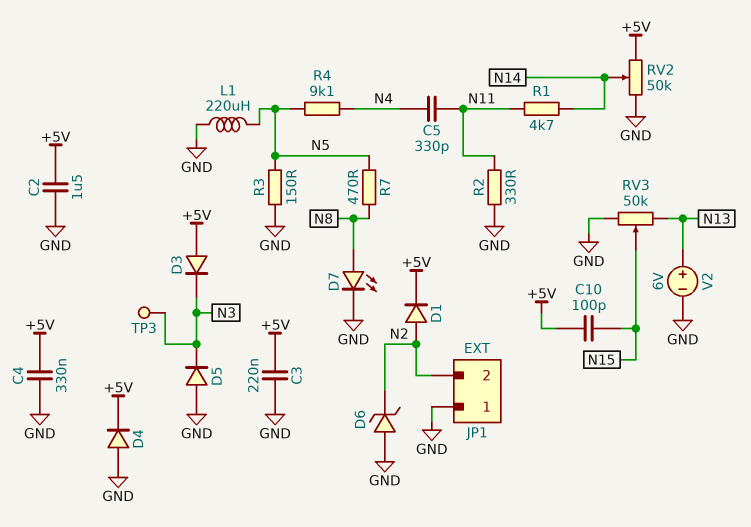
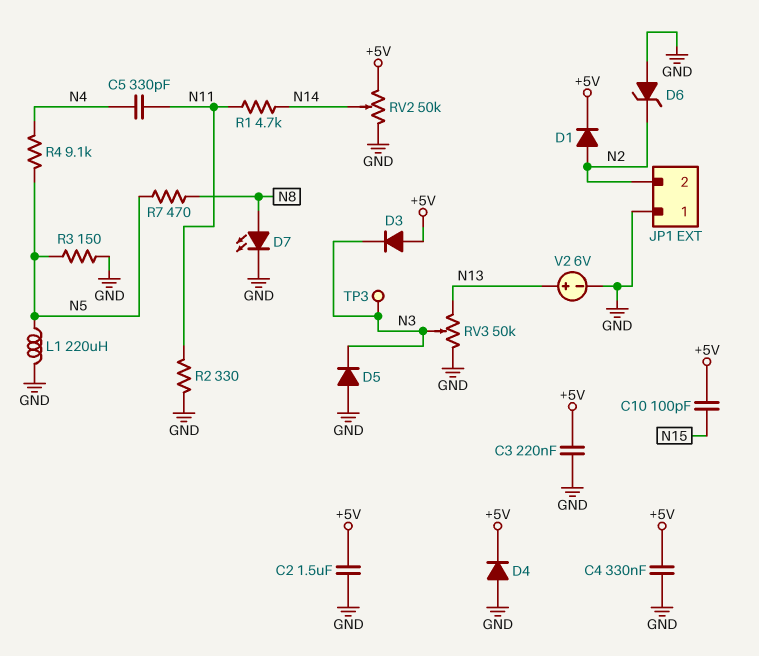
RV3: 50k (GND, N13, wiper N15) -> 50k (GND, N13, wiper N3)

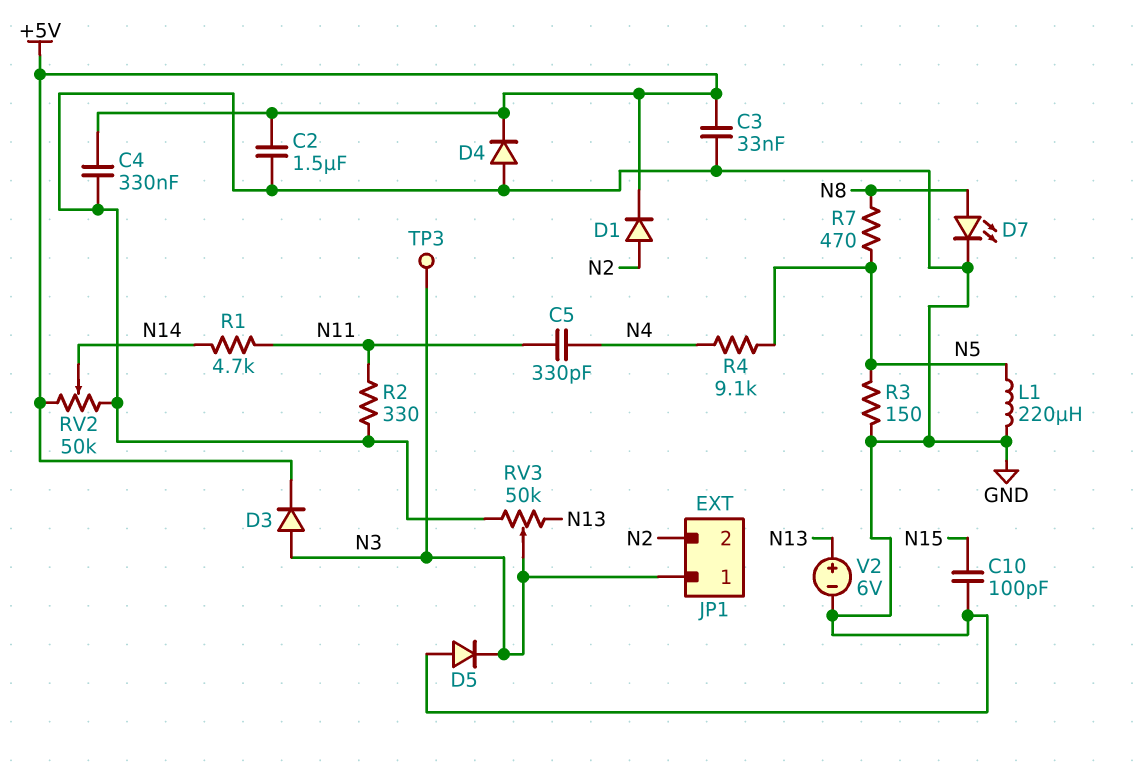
C3: 220nF (+5V, GND) -> 33nF (+5V, GND)
C10: 100pF (+5V, N15) -> 100pF (GND, N15)
D3: diode (A +5V, K N3) -> diode (A N3, K +5V)
D6: zener (A GND, K N2) -> none
JP1 pin 1: GND -> N3

